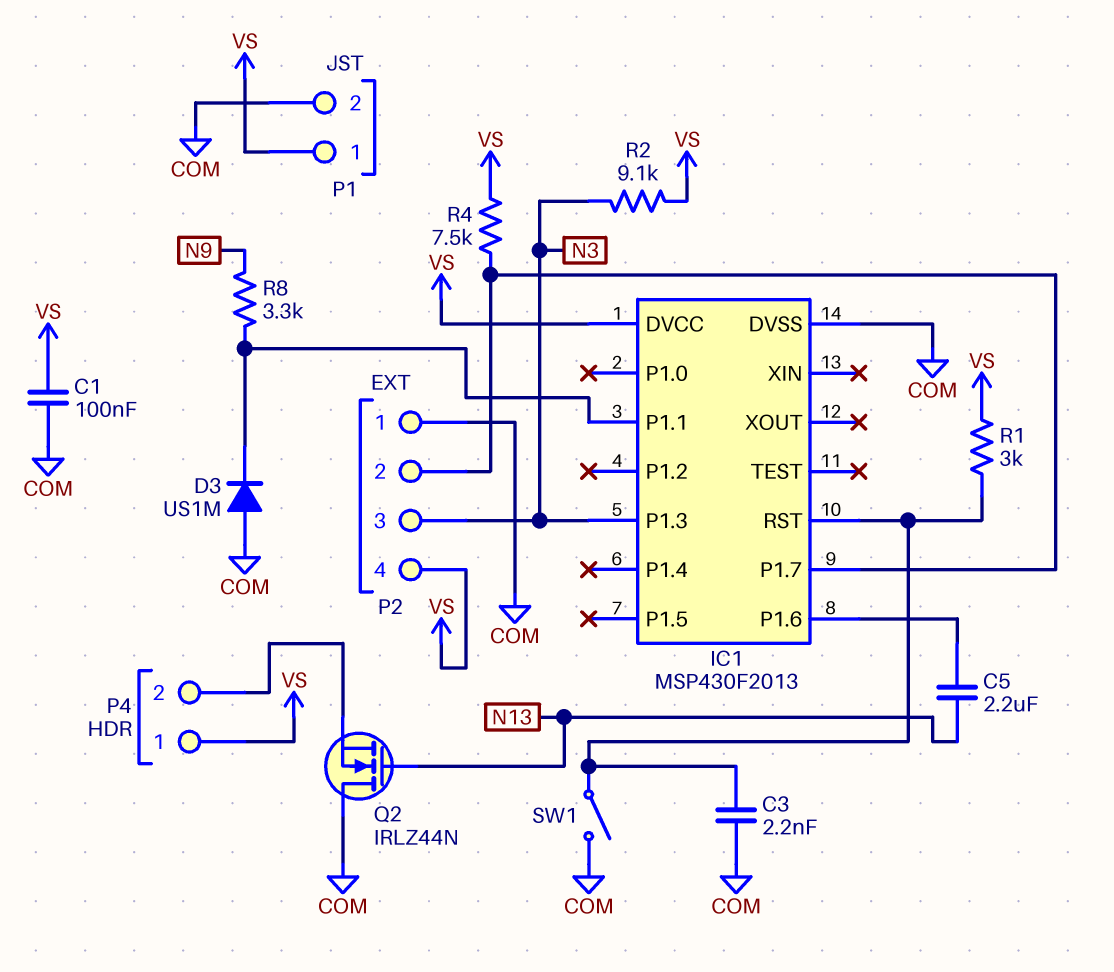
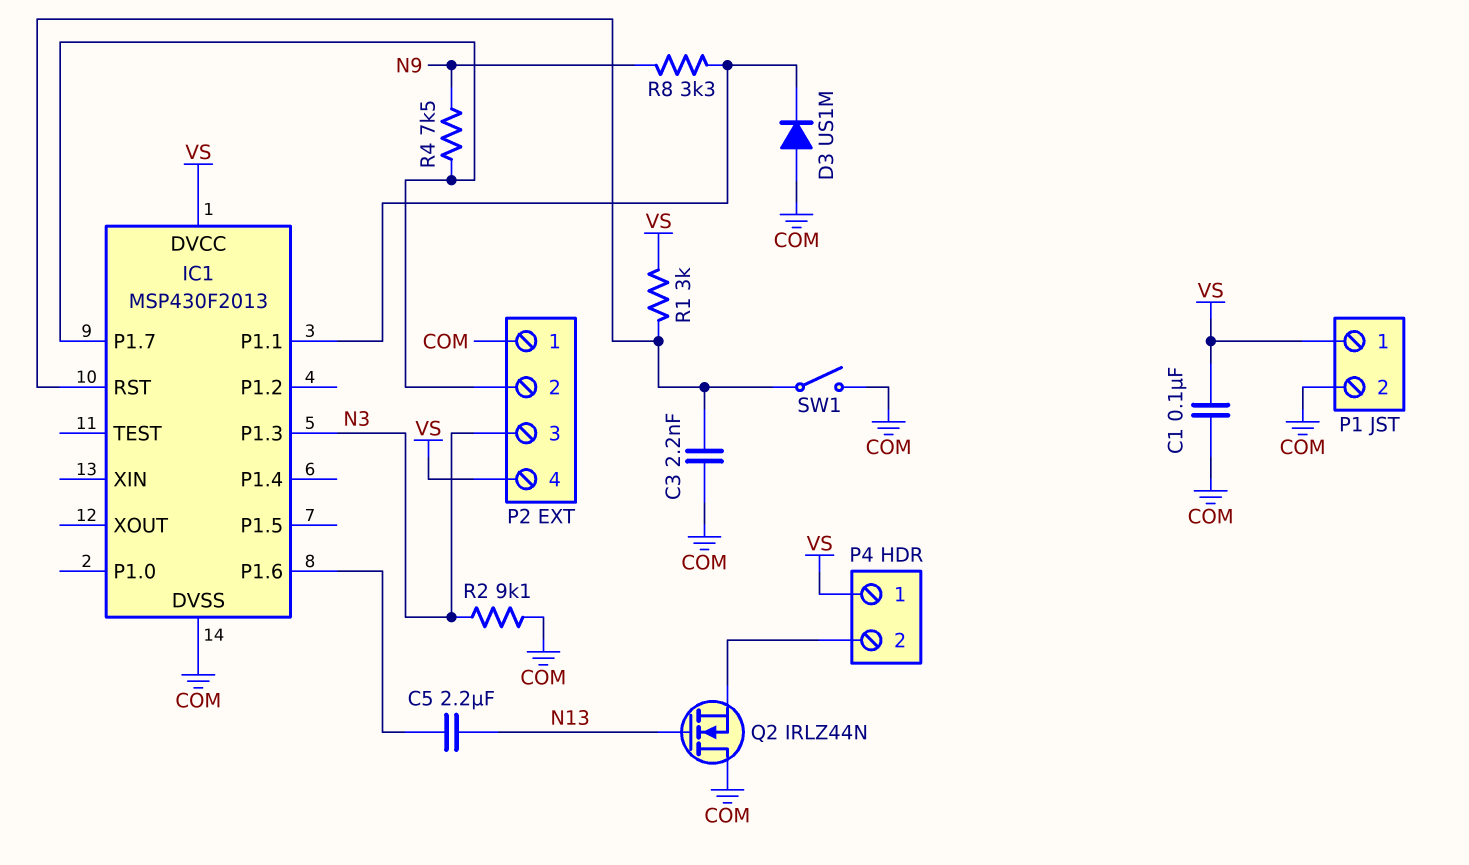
R2: 9.1k (N3, VS) -> 9.1k (COM, N3)
R4: 7.5k (IC1/P1.7, VS) -> 7.5k (IC1/P1.7, N9)

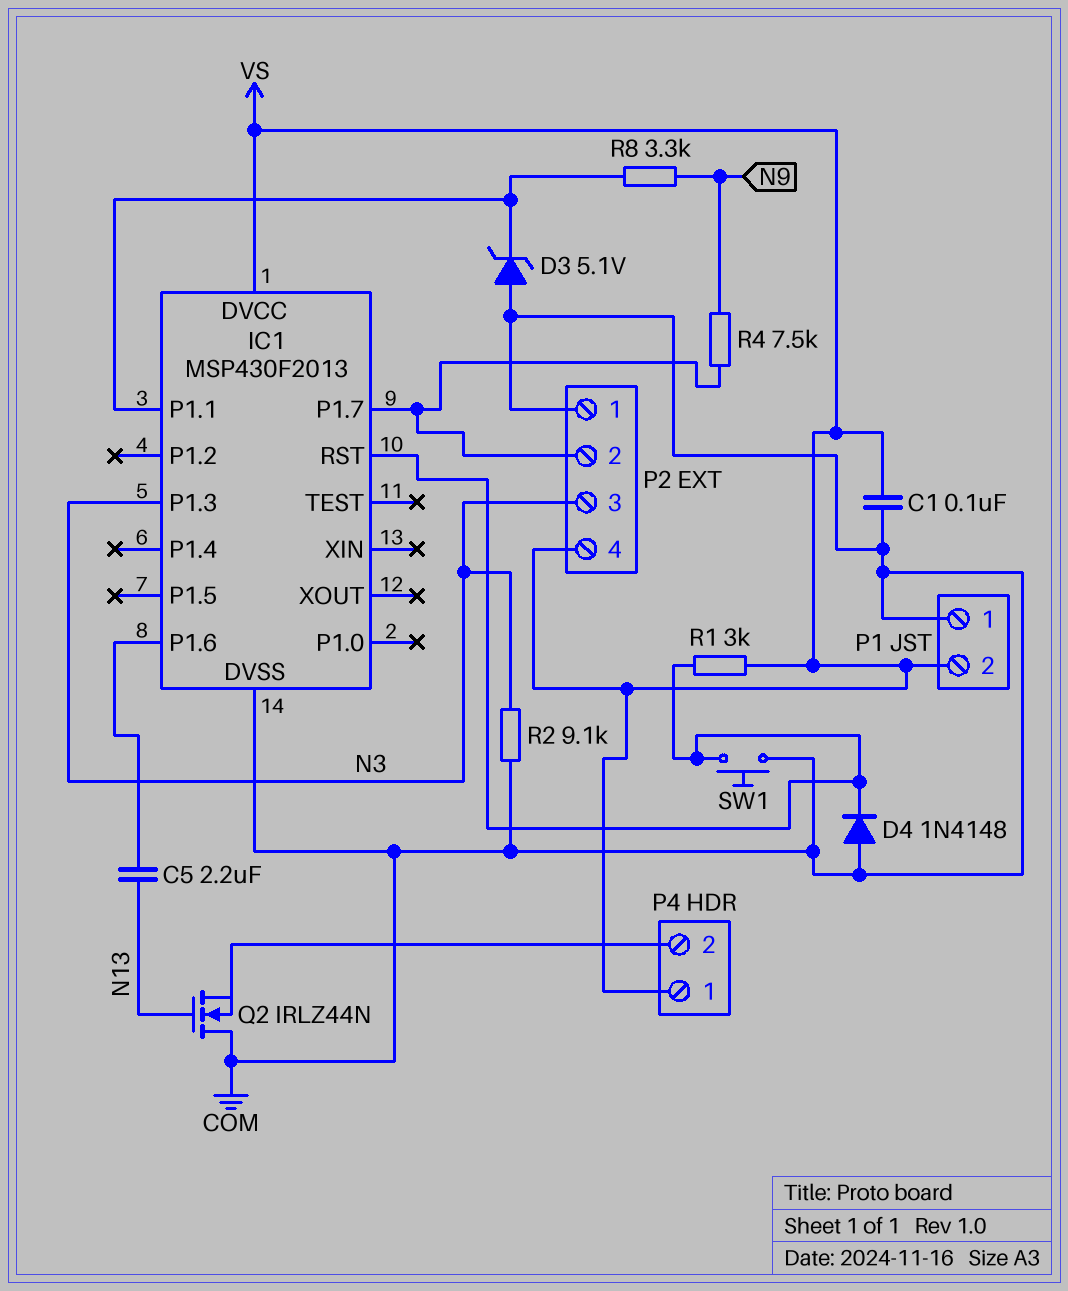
C3: 2.2nF (COM, IC1/RST) -> none
D3: diode US1M (A COM, K IC1/P1.1) -> zener 5.1V (A COM, K IC1/P1.1)
D4: none -> diode 1N4148 (A COM, K IC1/RST)
P1 pin 1: VS -> COM
P1 pin 2: COM -> VS
SW1: switch (COM, IC1/RST) -> button (COM, IC1/RST)

